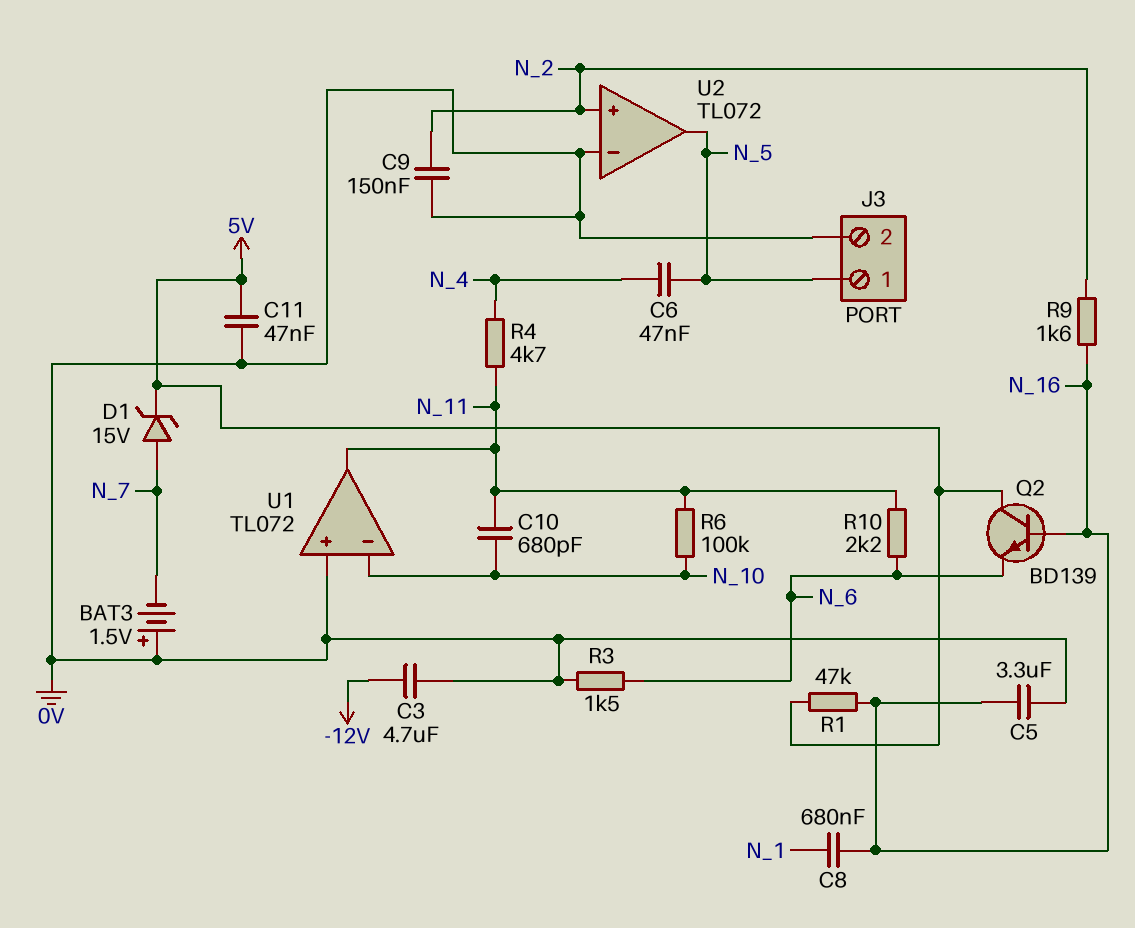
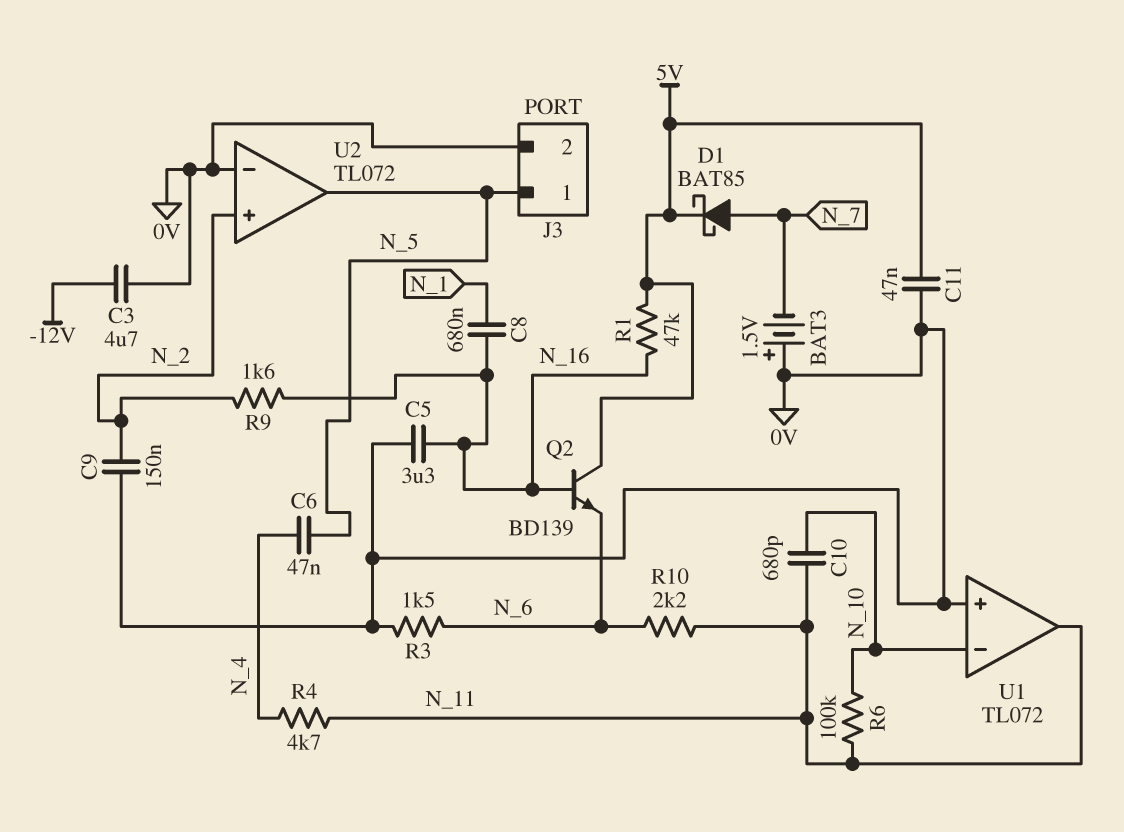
D1: zener 15V (A N_7, K 5V) -> schottky BAT85 (A N_7, K 5V)

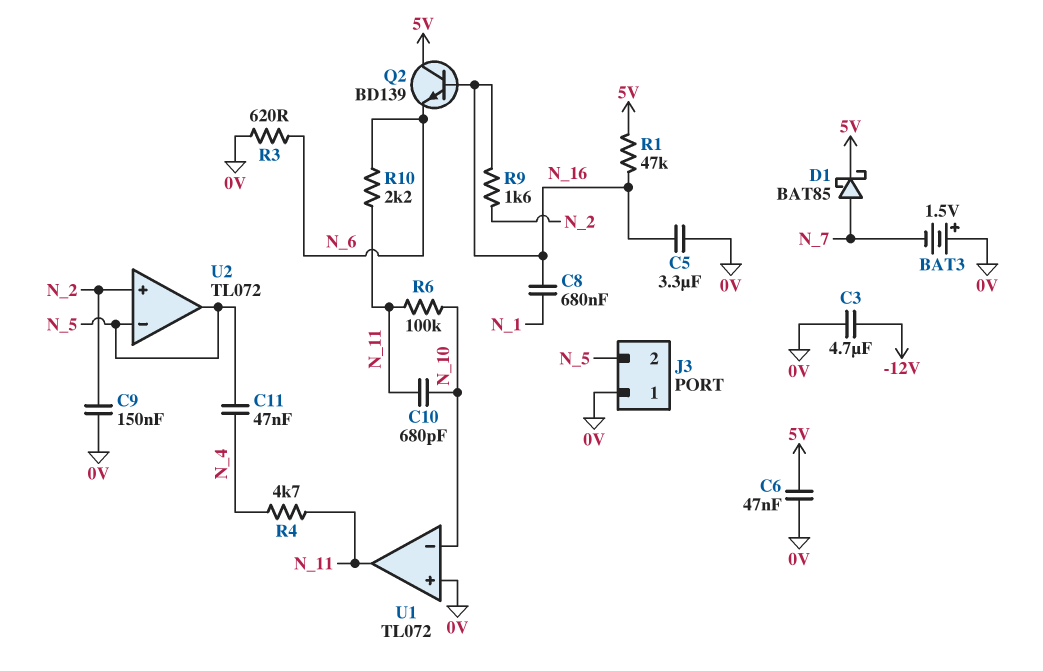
C6: 47nF (N_4, N_5) -> 47nF (0V, 5V)
C11: 47nF (0V, 5V) -> 47nF (N_4, N_5)
J3 pin 1: N_5 -> 0V
J3 pin 2: 0V -> N_5
R3: 1.5k (0V, N_6) -> 620 (0V, N_6)
U2 pin in-: 0V -> N_5

